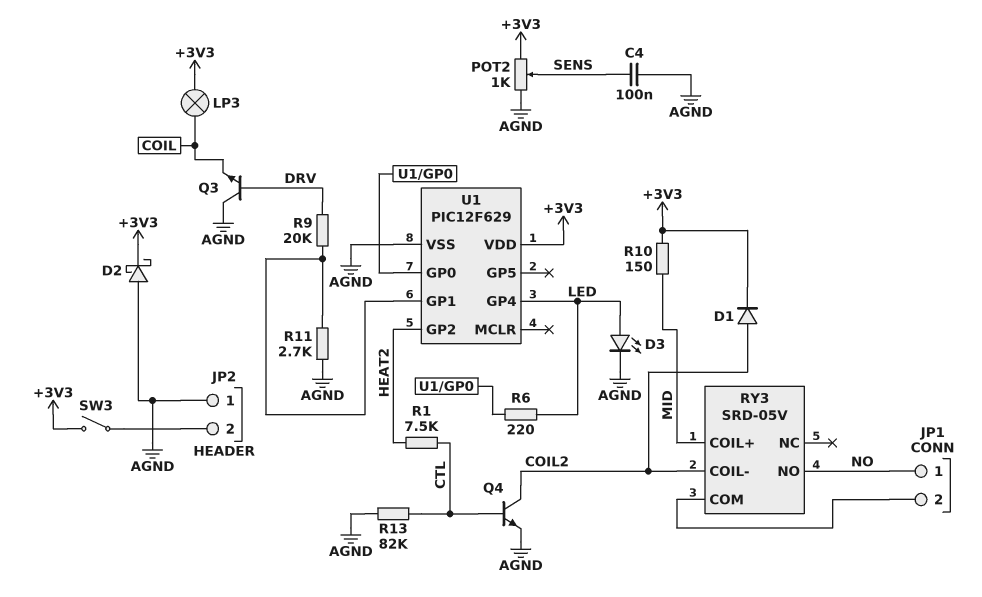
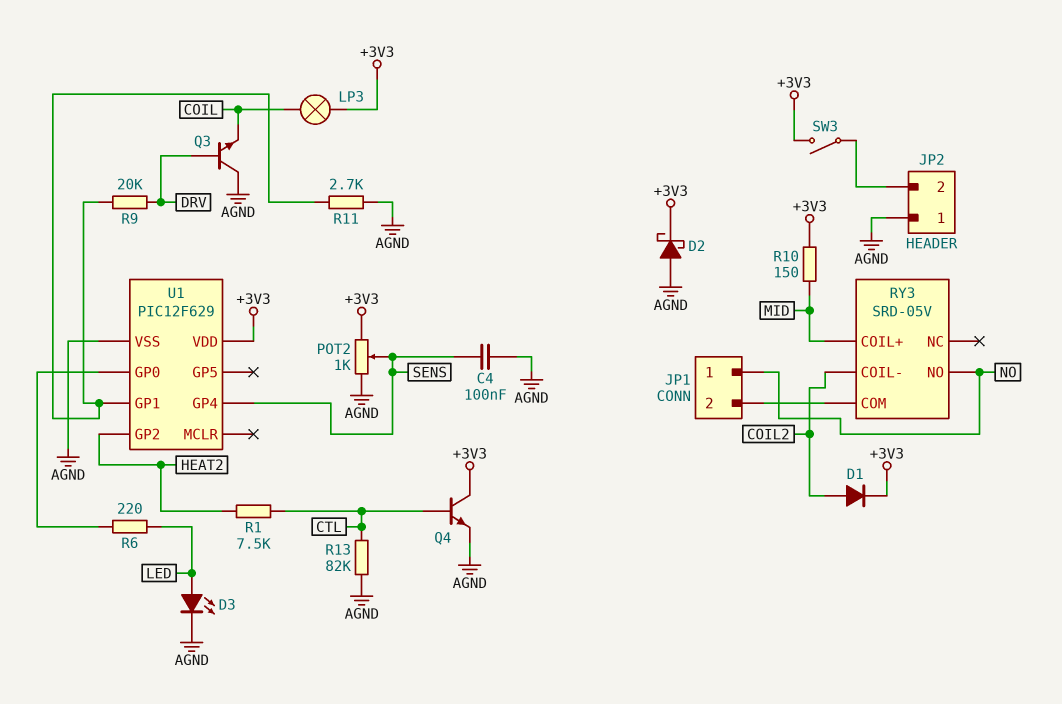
Q4: NPN (B CTL, C COIL2, E AGND) -> NPN (B CTL, C +3V3, E AGND)
U1 pin GP4: LED -> SENS

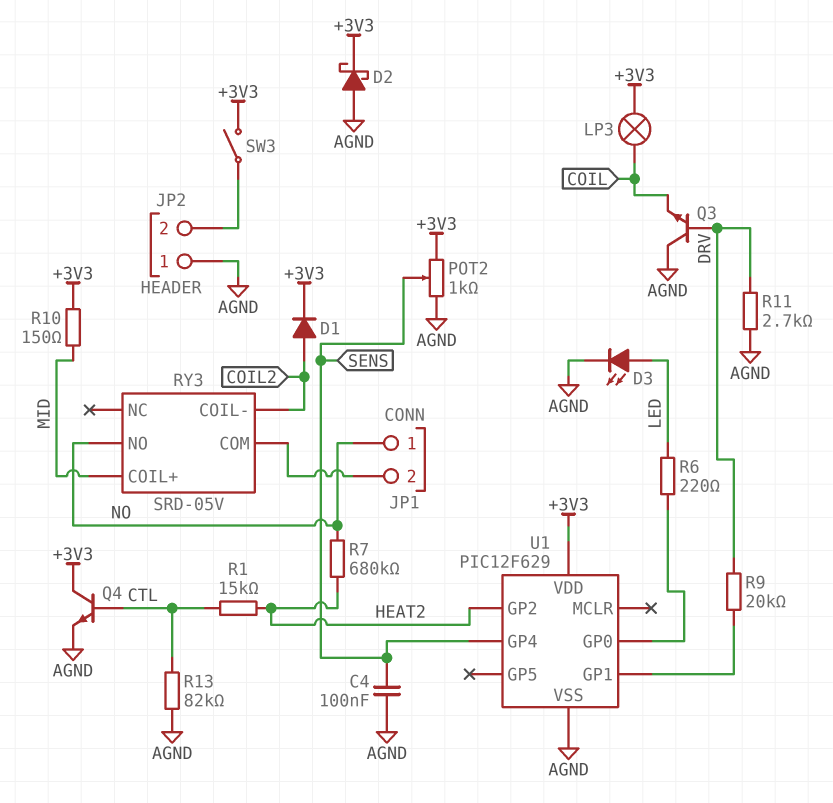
R1: 7.5k (CTL, HEAT2) -> 15k (CTL, HEAT2)
R7: none -> 680k (HEAT2, NO)
R11: 2.7k (AGND, U1/GP1) -> 2.7k (AGND, DRV)

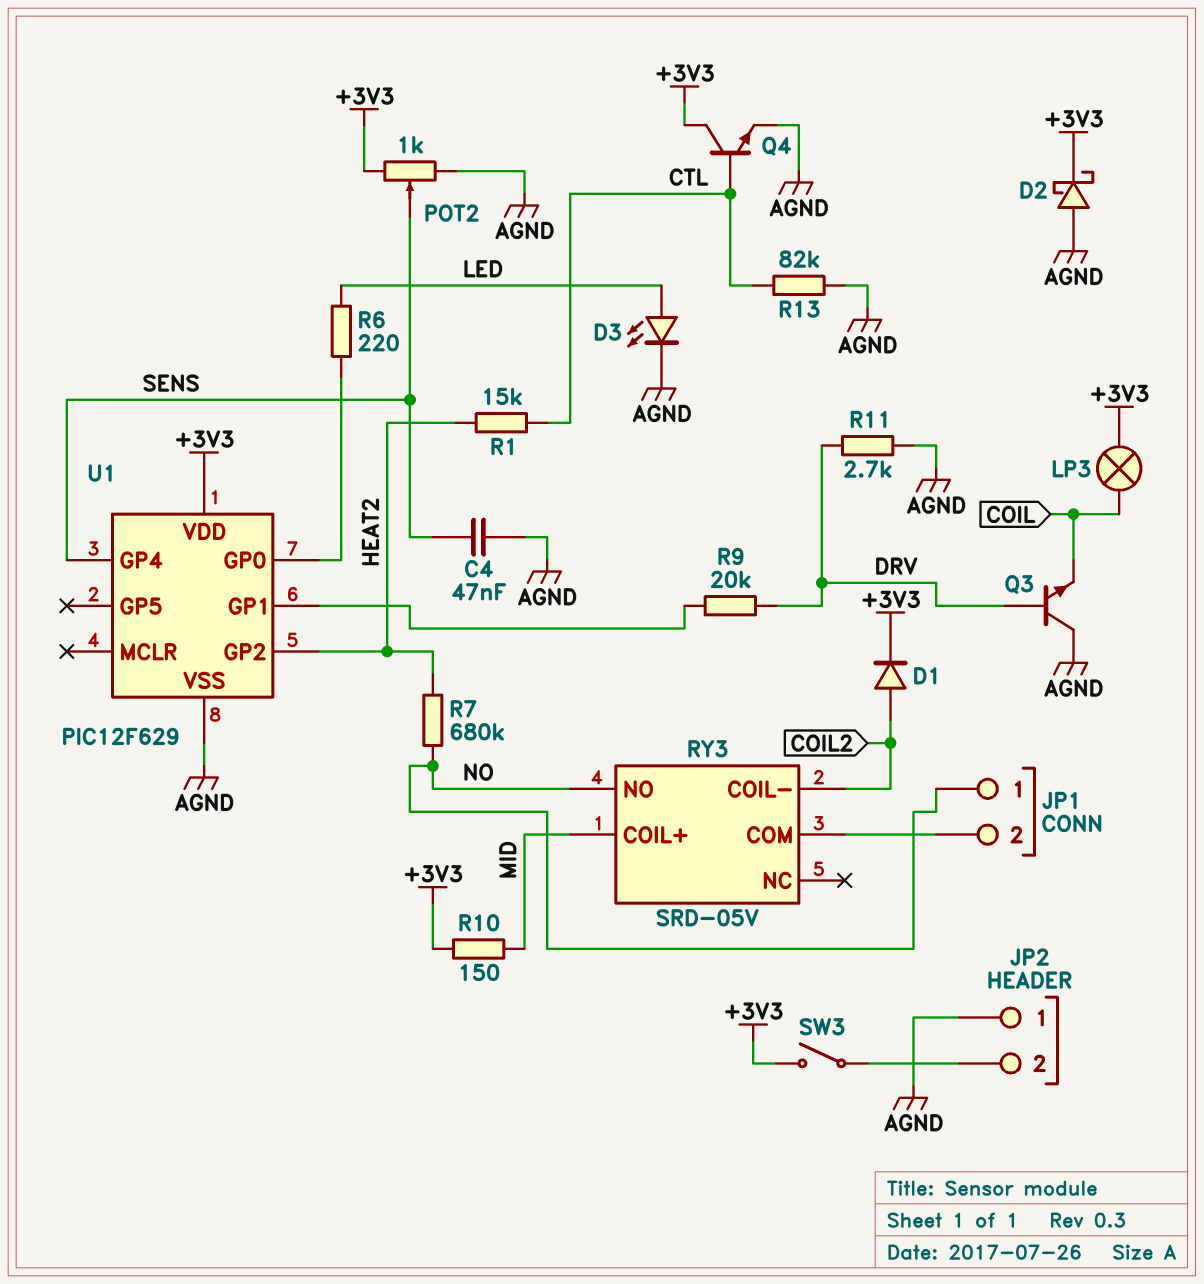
C4: 100nF (AGND, SENS) -> 47nF (AGND, SENS)

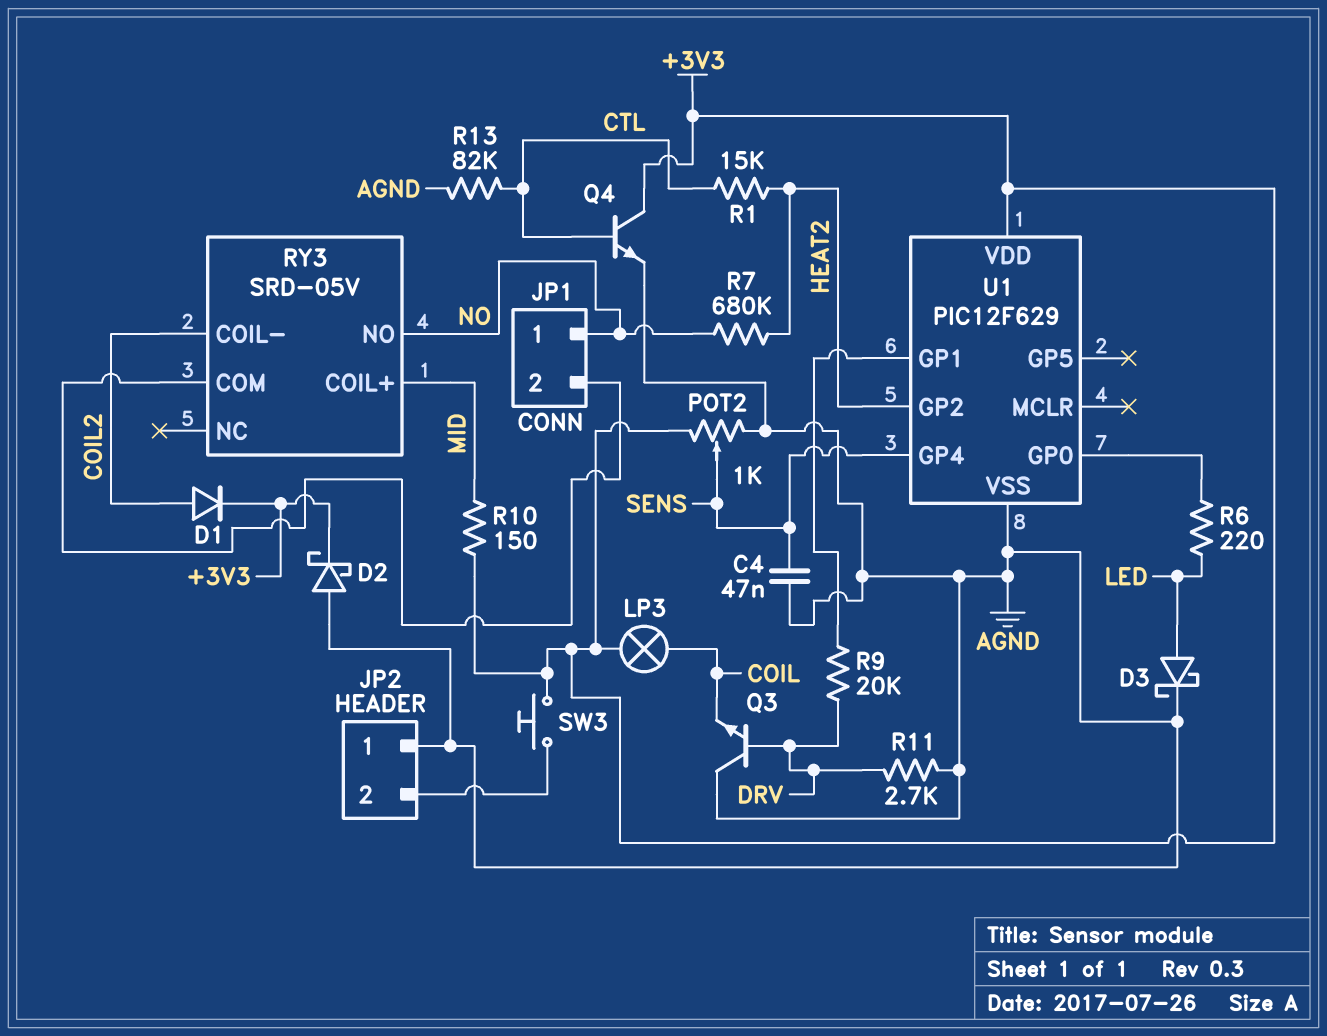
D3: LED (A LED, K AGND) -> schottky (A LED, K AGND)
SW3: switch (+3V3, JP2/2) -> button (+3V3, JP2/2)

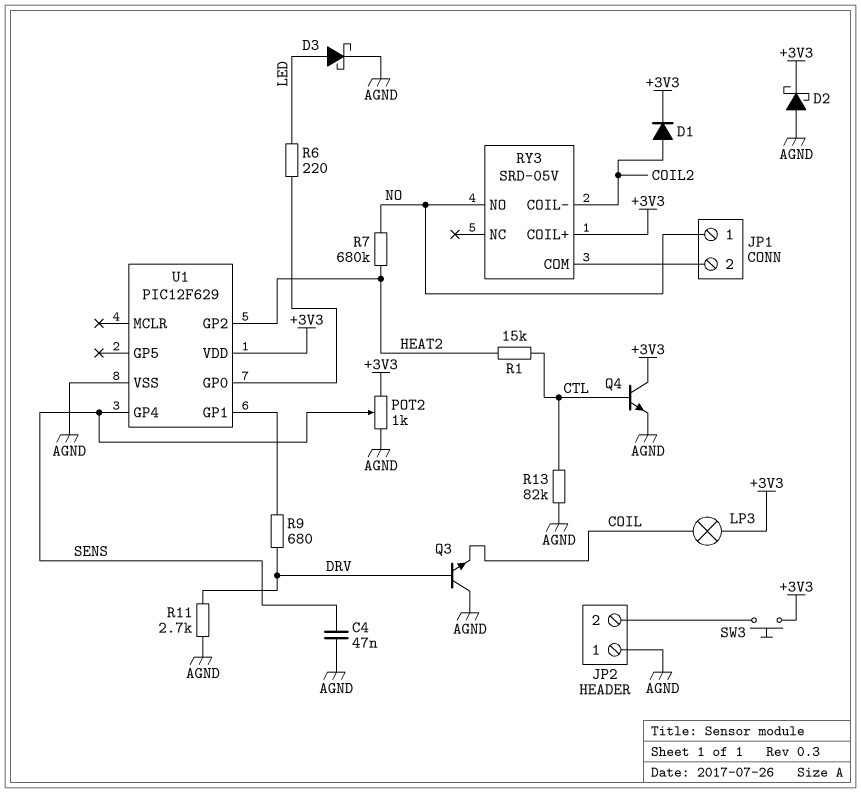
R9: 20k (DRV, U1/GP1) -> 680 (DRV, U1/GP1)
R10: 150 (+3V3, MID) -> none
RY3 pin COIL+: MID -> +3V3

